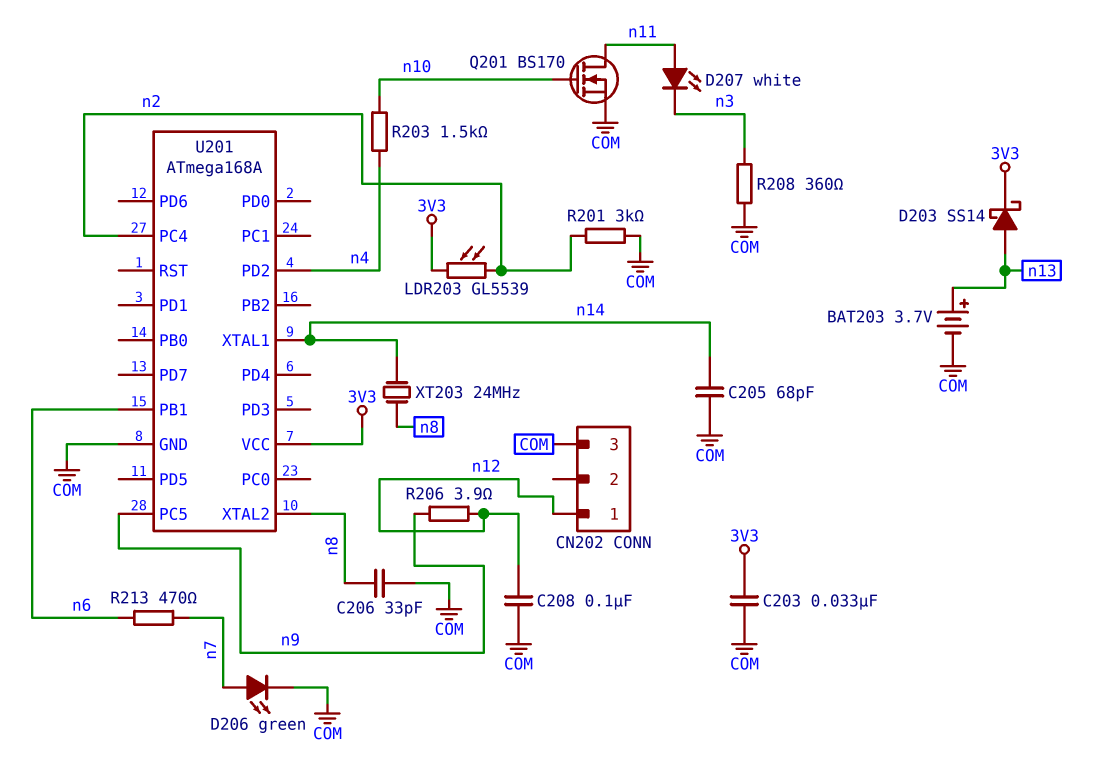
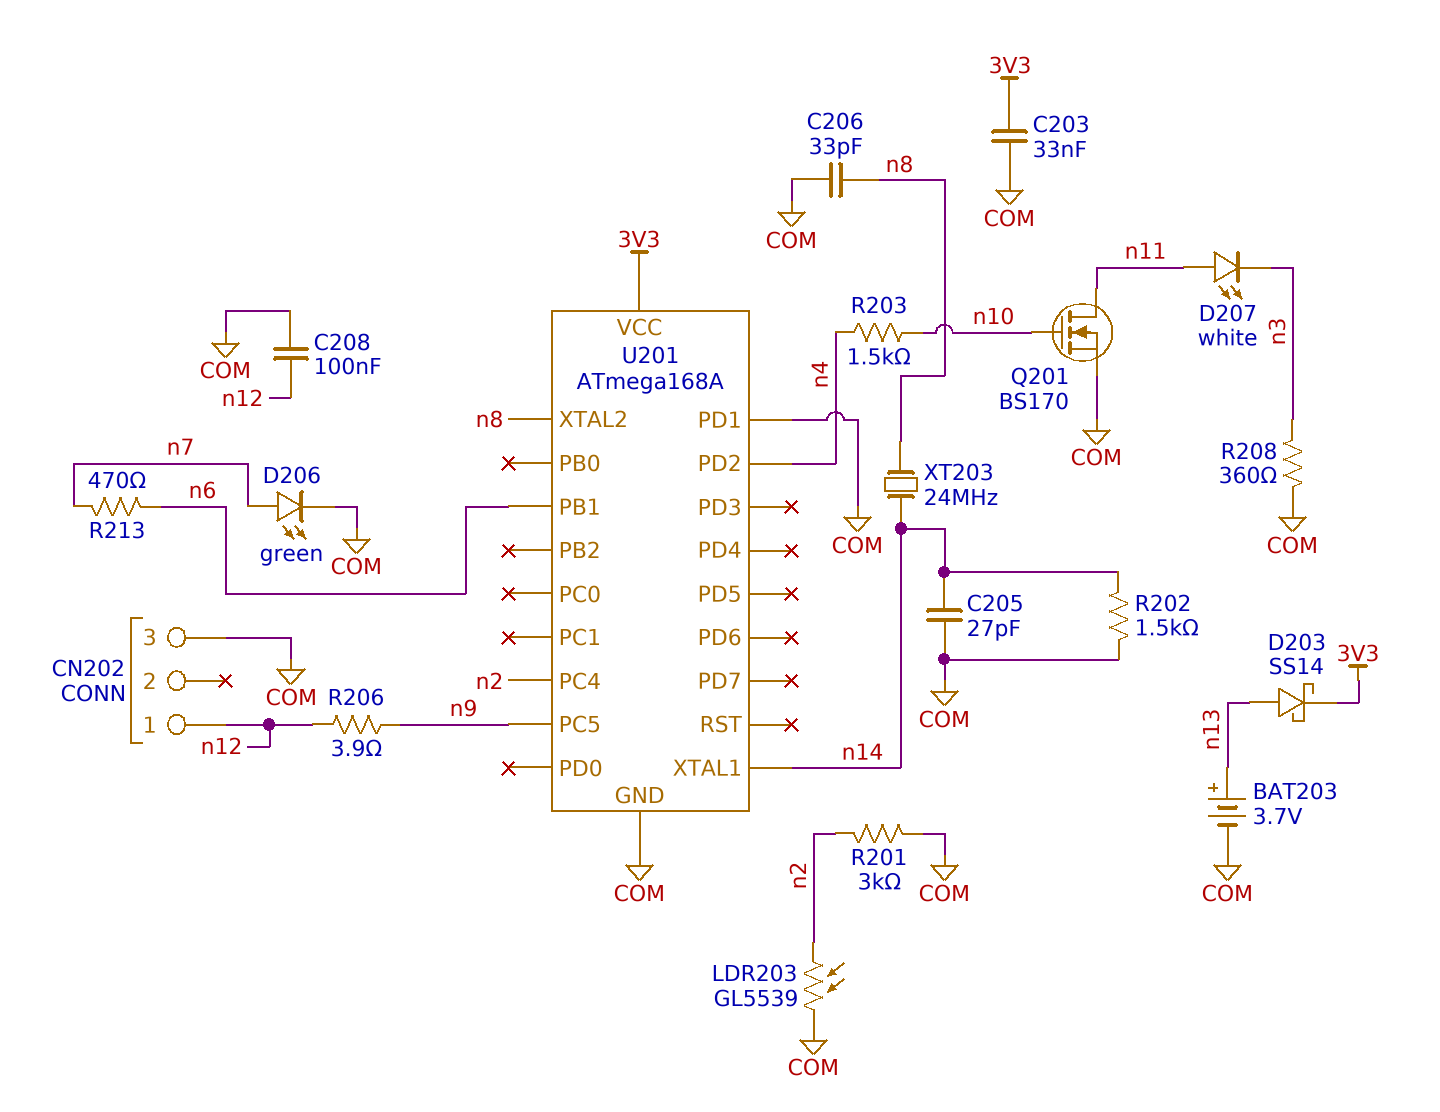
C205: 68pF (COM, n14) -> 27pF (COM, n14)
LDR203: GL5539 (3V3, n2) -> GL5539 (COM, n2)
R202: none -> 1.5k (COM, n14)
U201 pin PD1: none -> COM

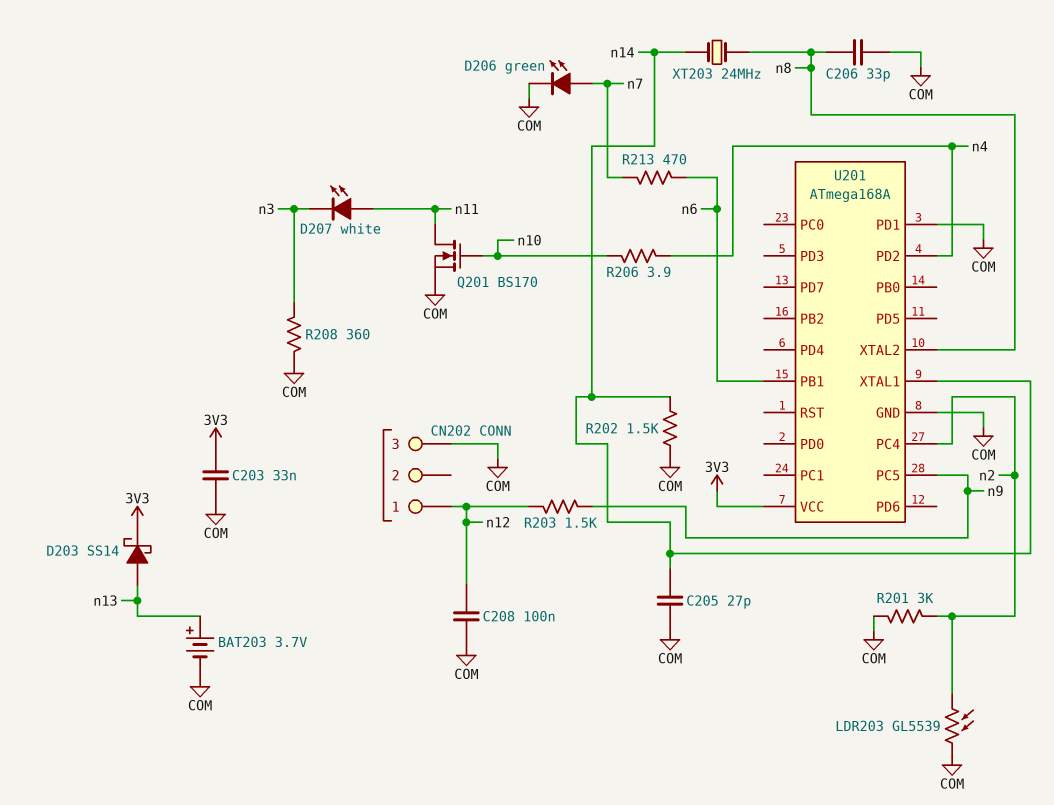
R203: 1.5k (n4, n10) -> 1.5k (n9, n12)
R206: 3.9 (n9, n12) -> 3.9 (n4, n10)

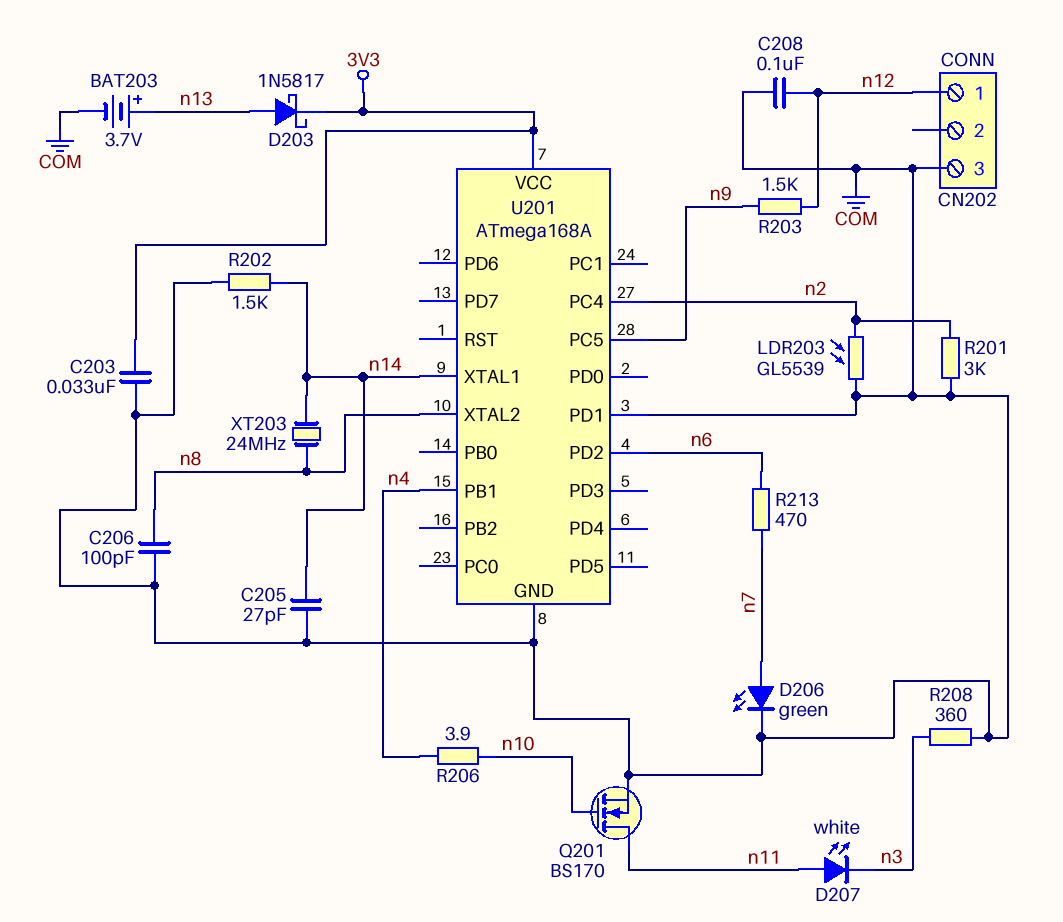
C206: 33pF (COM, n8) -> 100pF (COM, n8)
D203: schottky SS14 (A n13, K 3V3) -> schottky 1N5817 (A n13, K 3V3)
U201 pin PB1: n6 -> n4
U201 pin PD2: n4 -> n6

